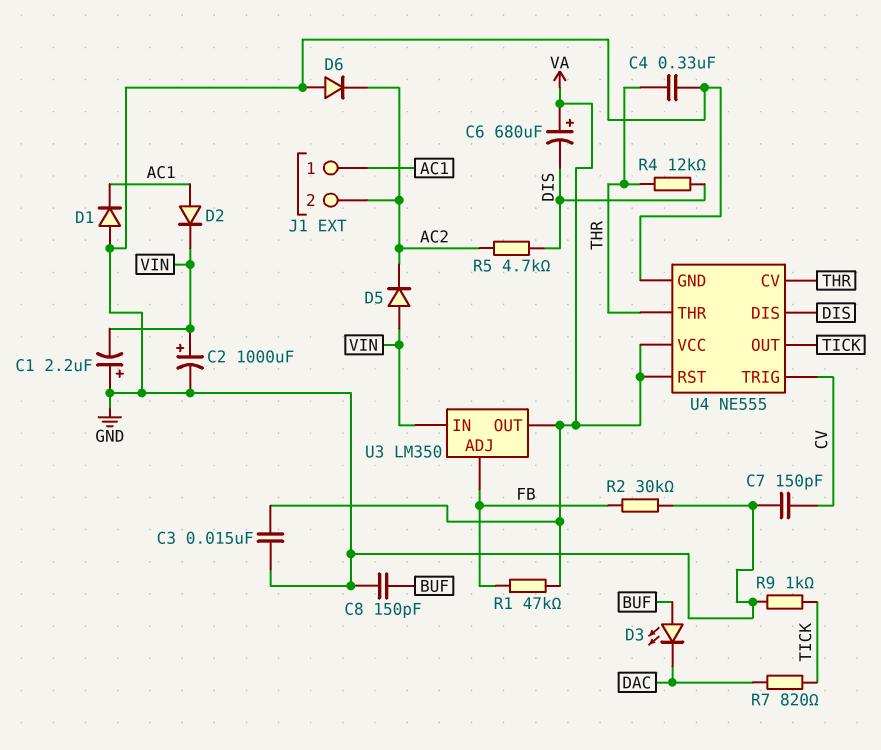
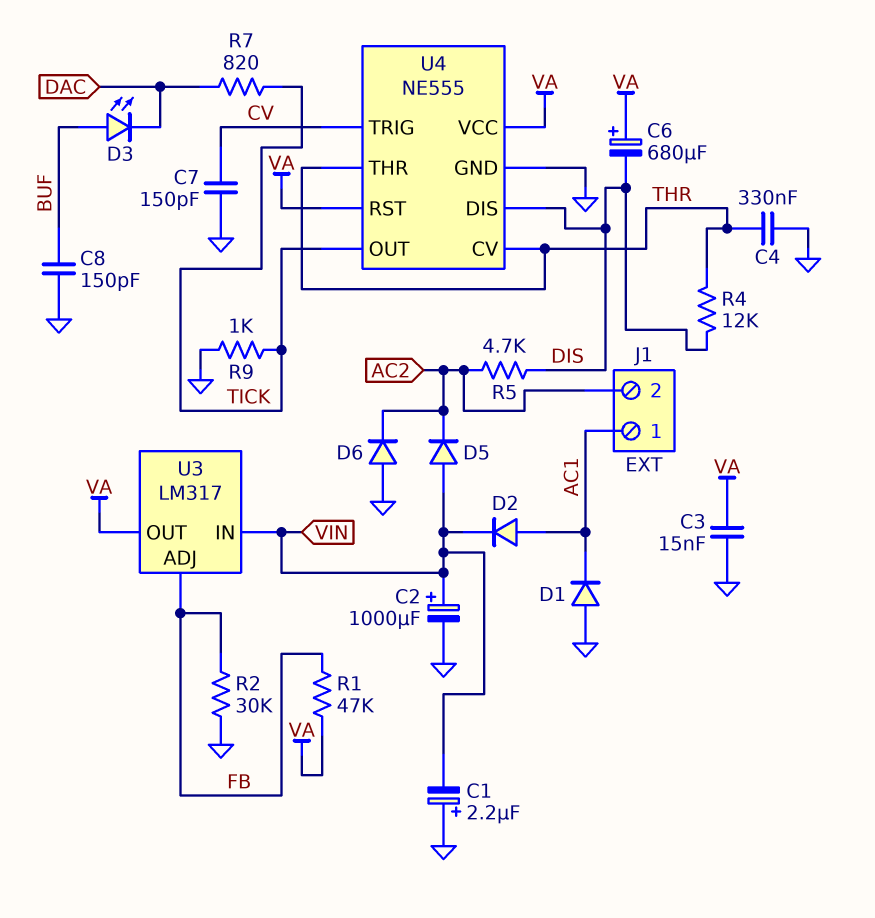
U3: LM350 -> LM317

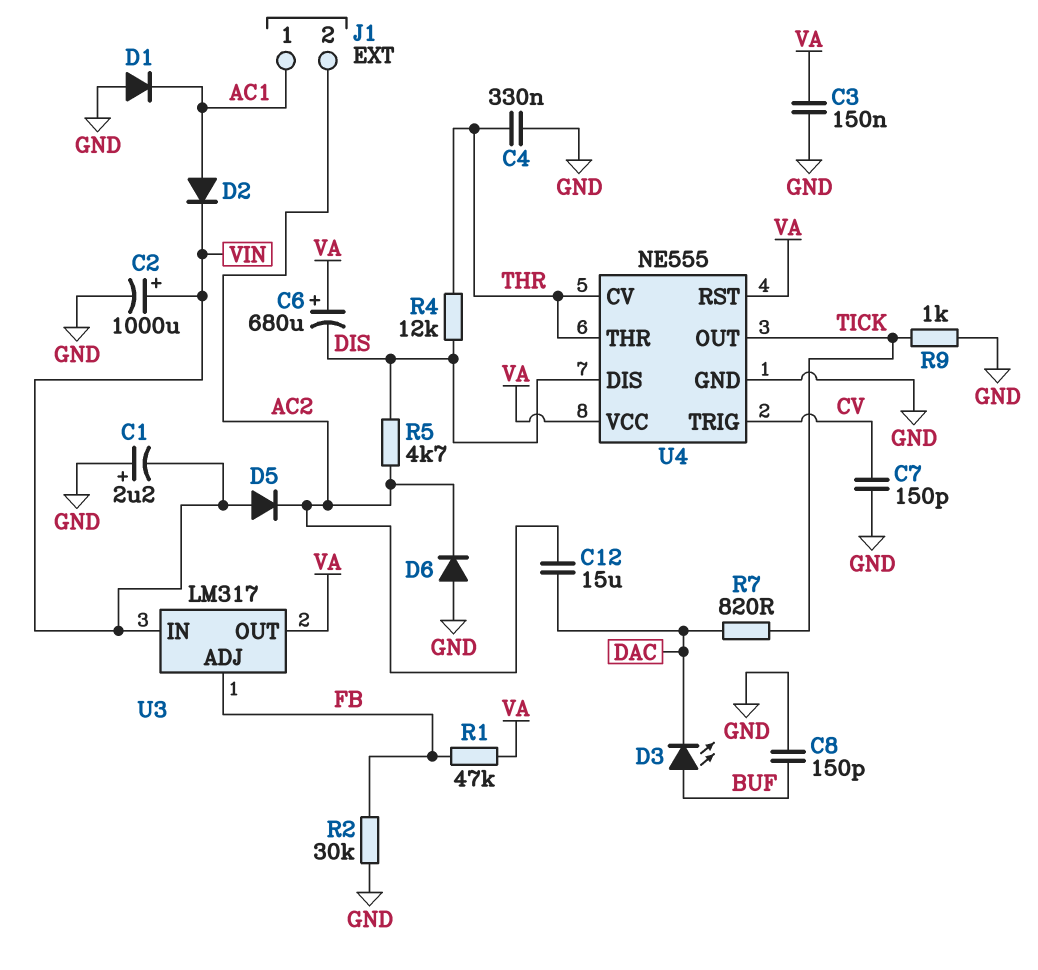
C3: 15nF (GND, VA) -> 150nF (GND, VA)
C12: none -> 15uF (AC2, DAC)

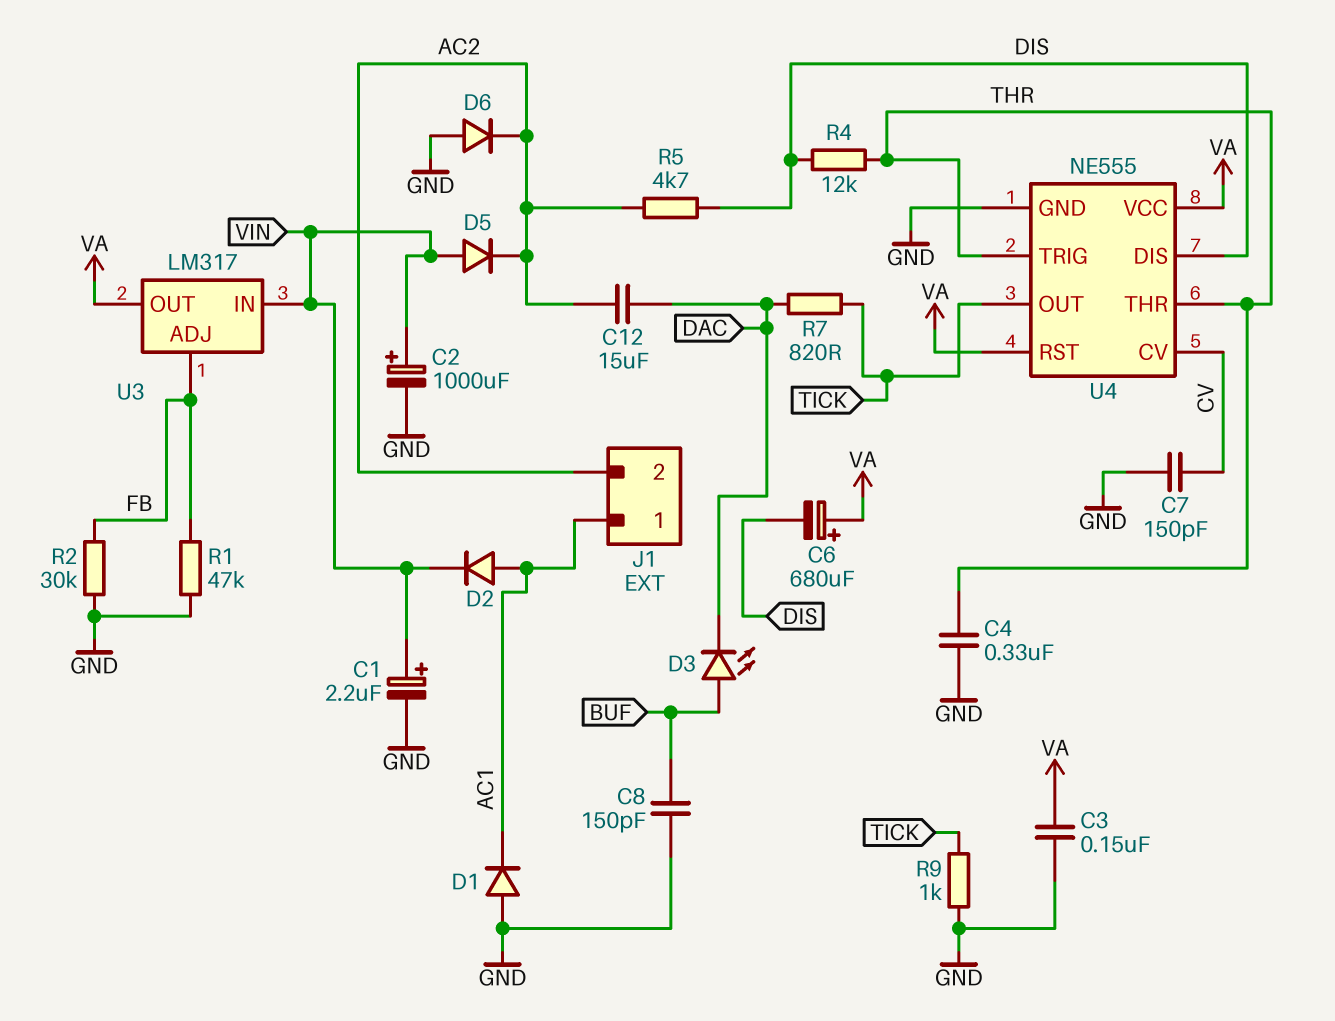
C1: 2.2uF (plus GND, minus VIN) -> 2.2uF (plus VIN, minus GND)
R1: 47k (FB, VA) -> 47k (FB, GND)
U4 pin CV: THR -> CV
U4 pin TRIG: CV -> THR

